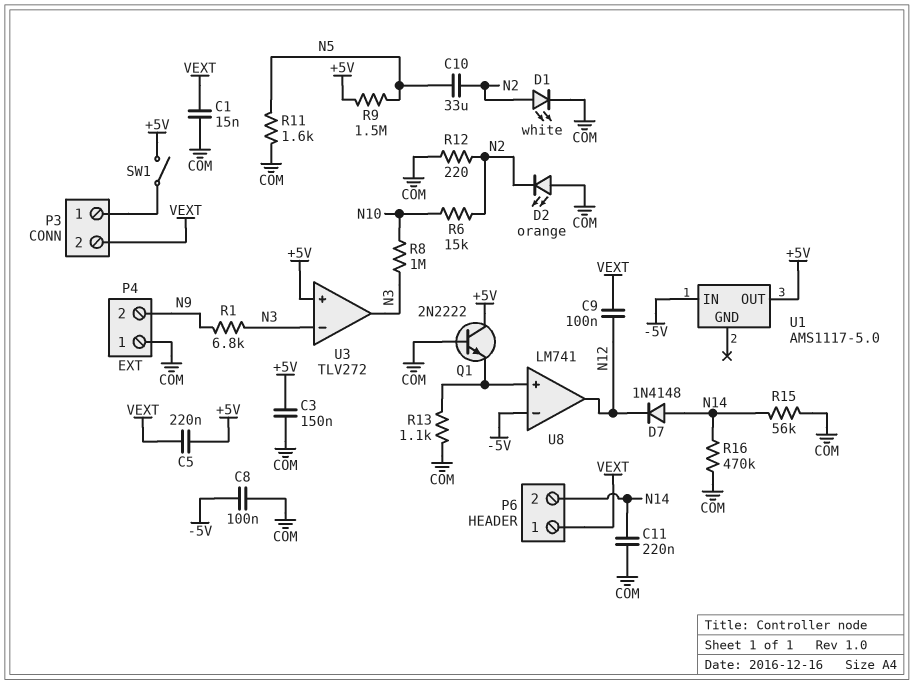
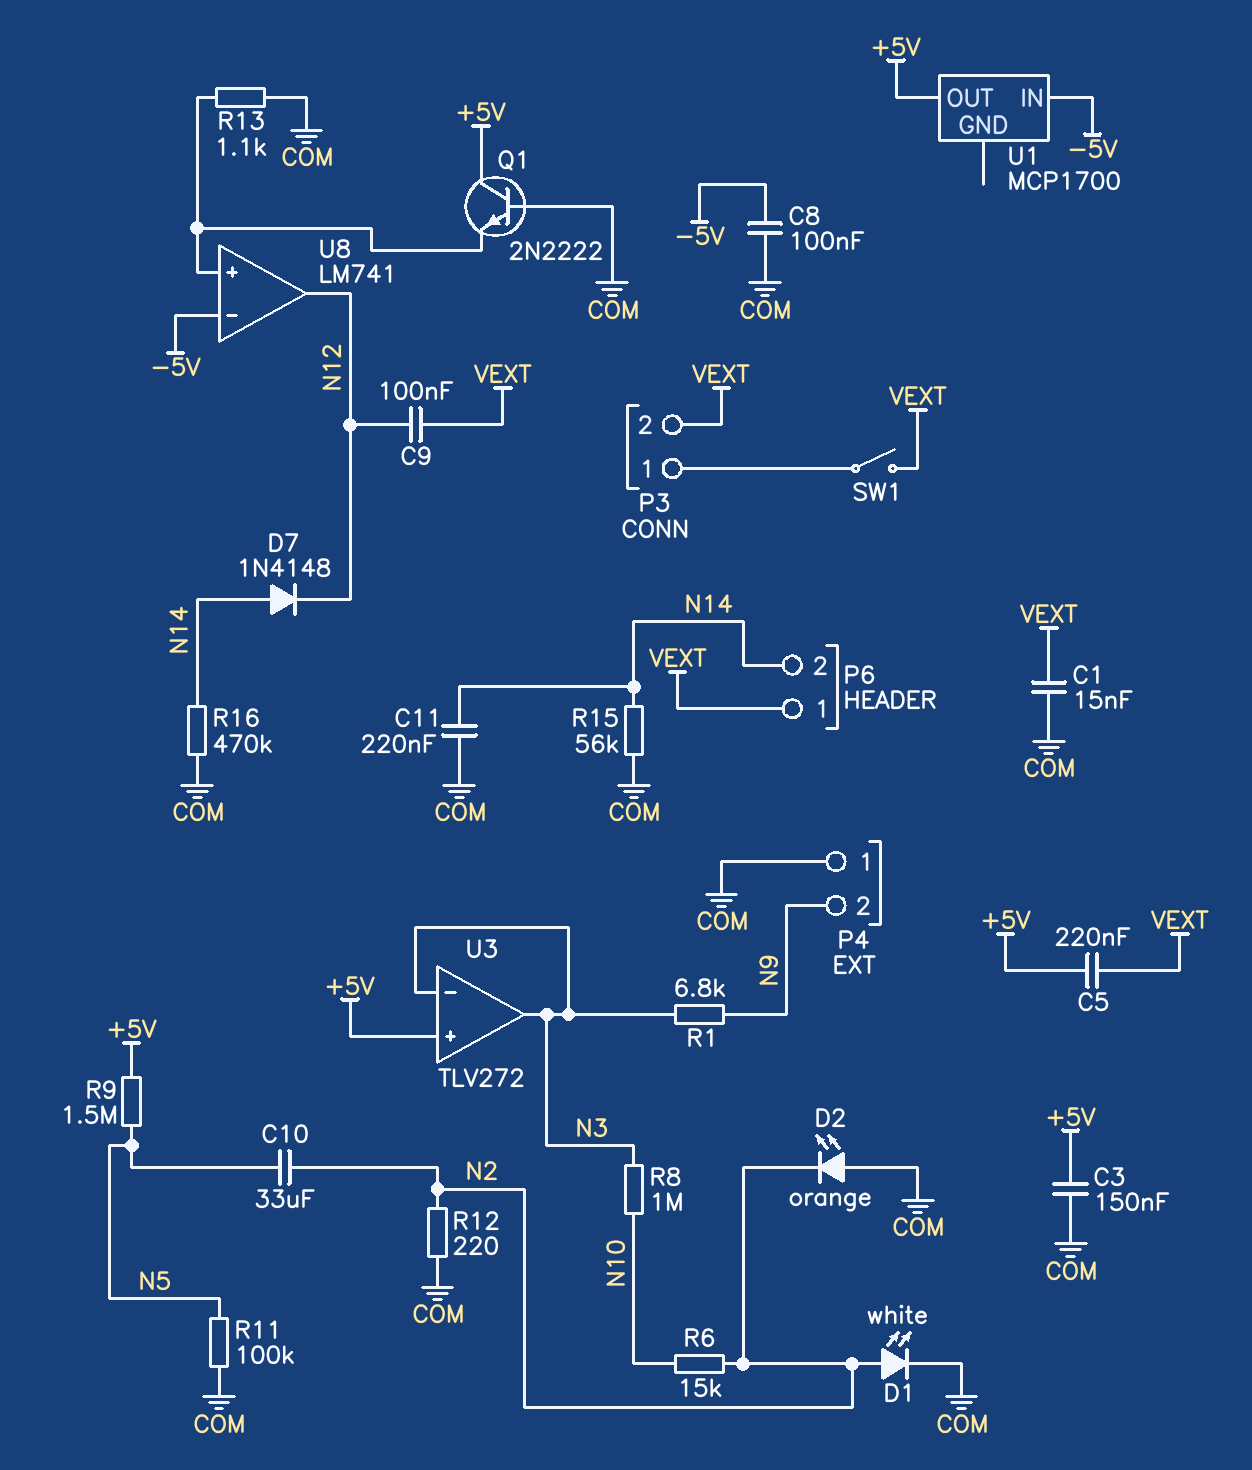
R11: 1.6k (COM, N5) -> 100k (COM, N5)
SW1: switch (+5V, P3/1) -> switch (P3/1, VEXT)
U1: AMS1117-5.0 -> MCP1700

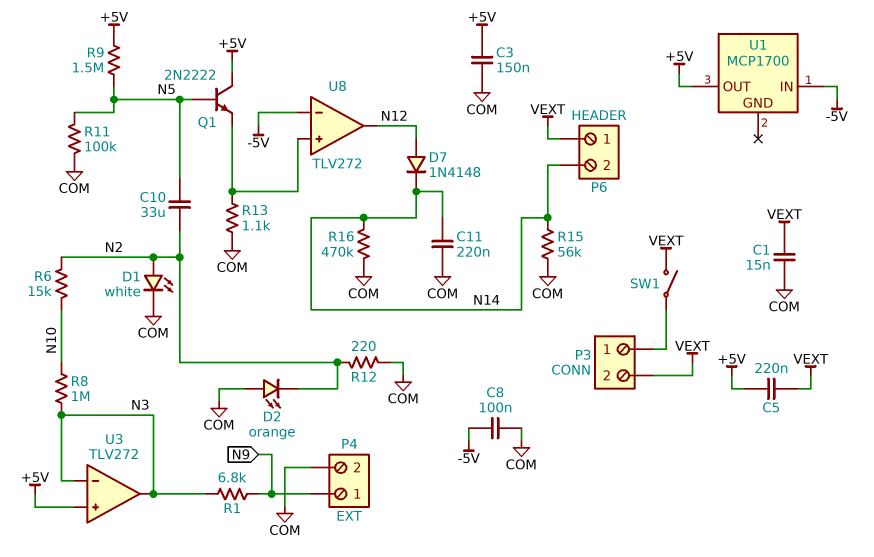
C9: 100nF (N12, VEXT) -> none
D7: diode 1N4148 (A N14, K N12) -> diode 1N4148 (A N12, K N14)
P4 pin 1: COM -> N9
P4 pin 2: N9 -> COM
Q1: NPN 2N2222 (B COM, C +5V, E U8/in+) -> NPN 2N2222 (B N5, C +5V, E U8/in+)
U8: LM741 -> TLV272

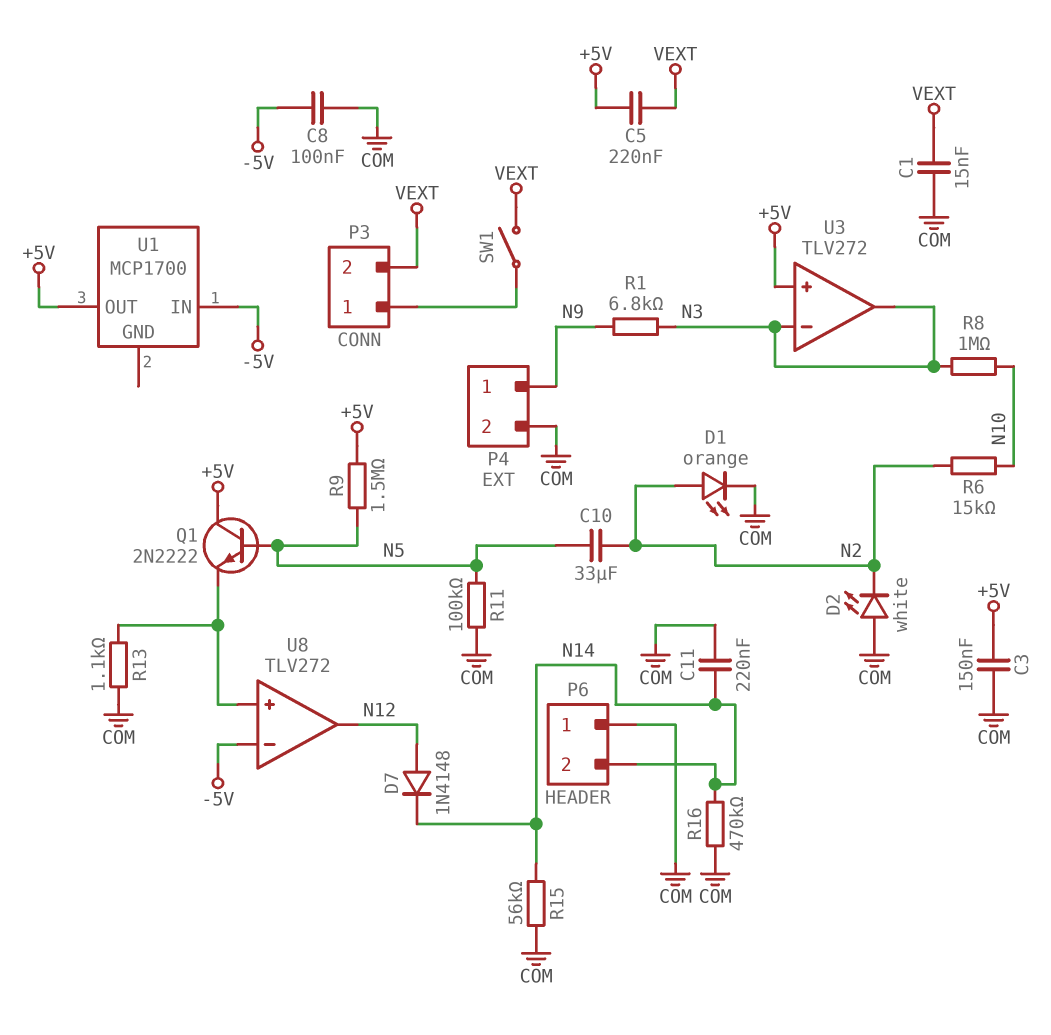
D1: LED white (A N2, K COM) -> LED orange (A N2, K COM)
D2: LED orange (A COM, K N2) -> LED white (A COM, K N2)
P6 pin 1: VEXT -> COM
R12: 220 (COM, N2) -> none

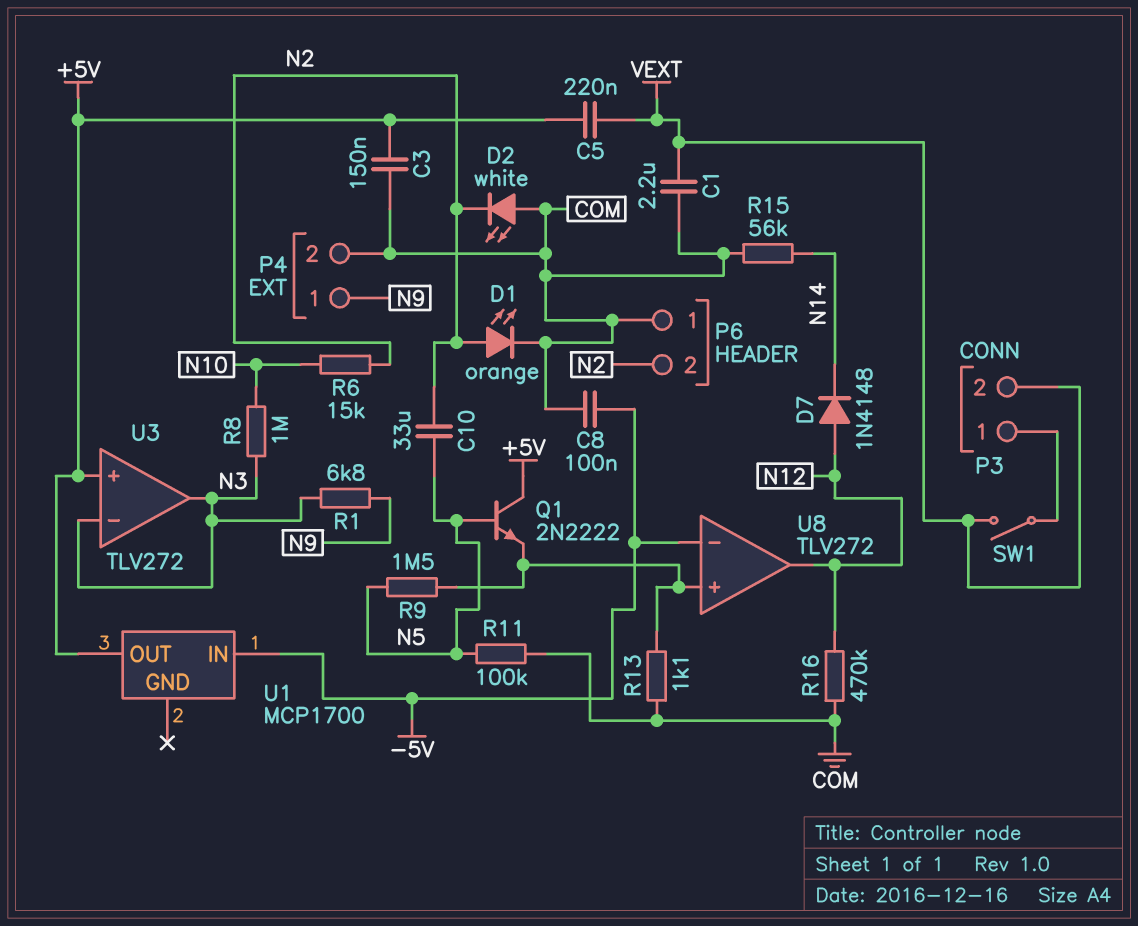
C1: 15nF (COM, VEXT) -> 2.2uF (COM, VEXT)
C11: 220nF (COM, N14) -> none
P6 pin 2: N14 -> N2
R9: 1.5M (+5V, N5) -> 1.5M (N5, U8/in+)
R16: 470k (COM, N14) -> 470k (COM, N12)

